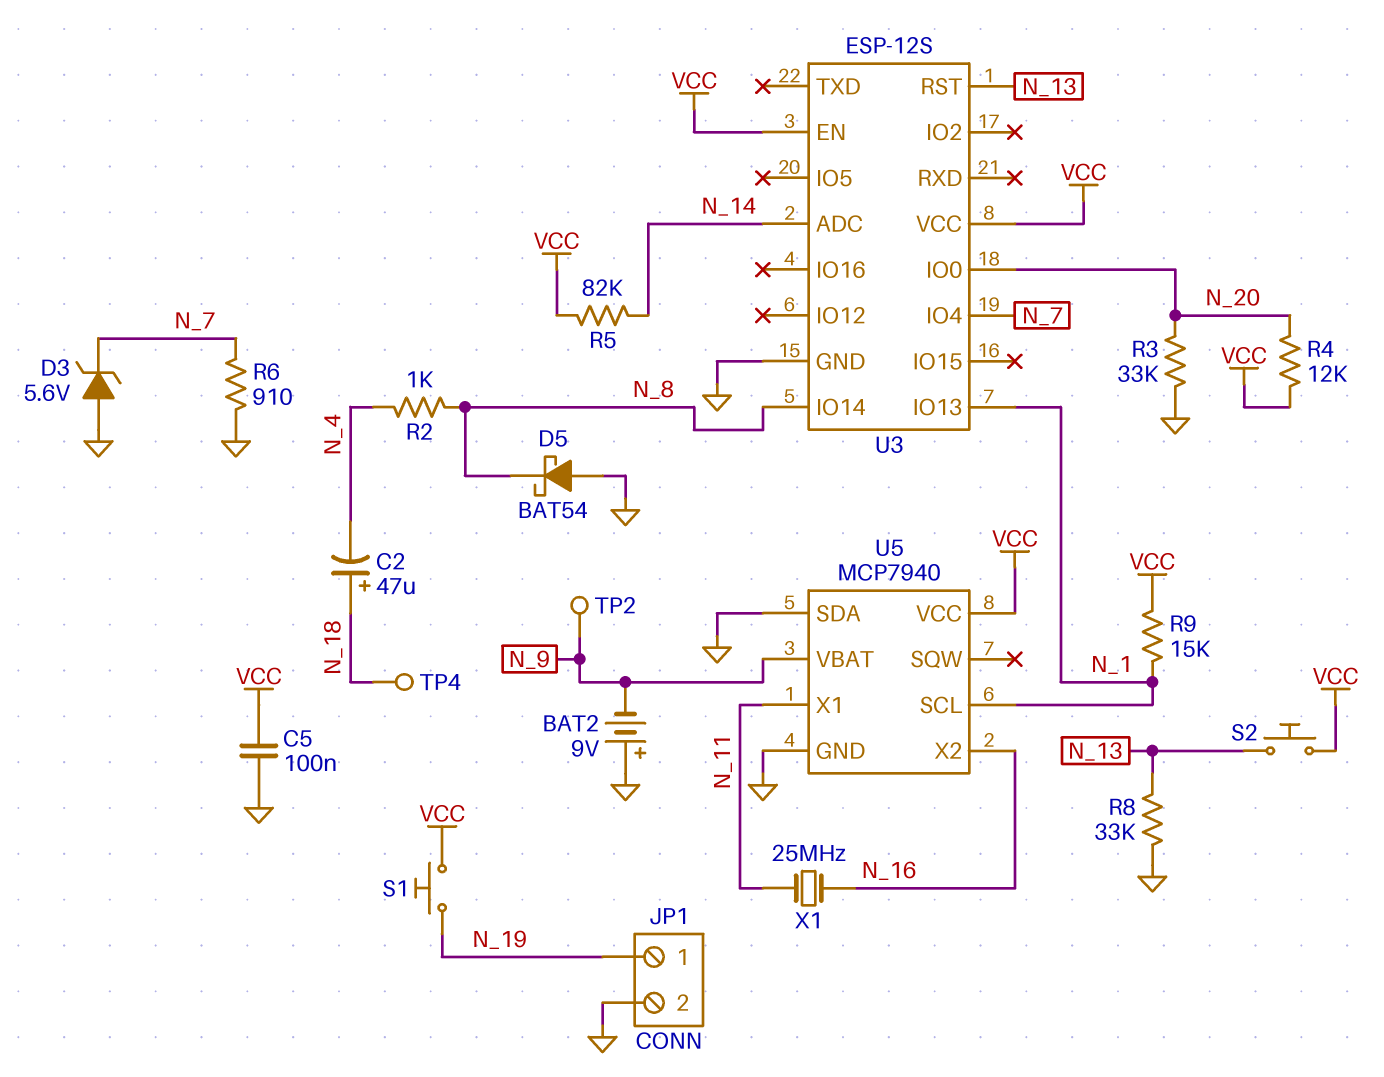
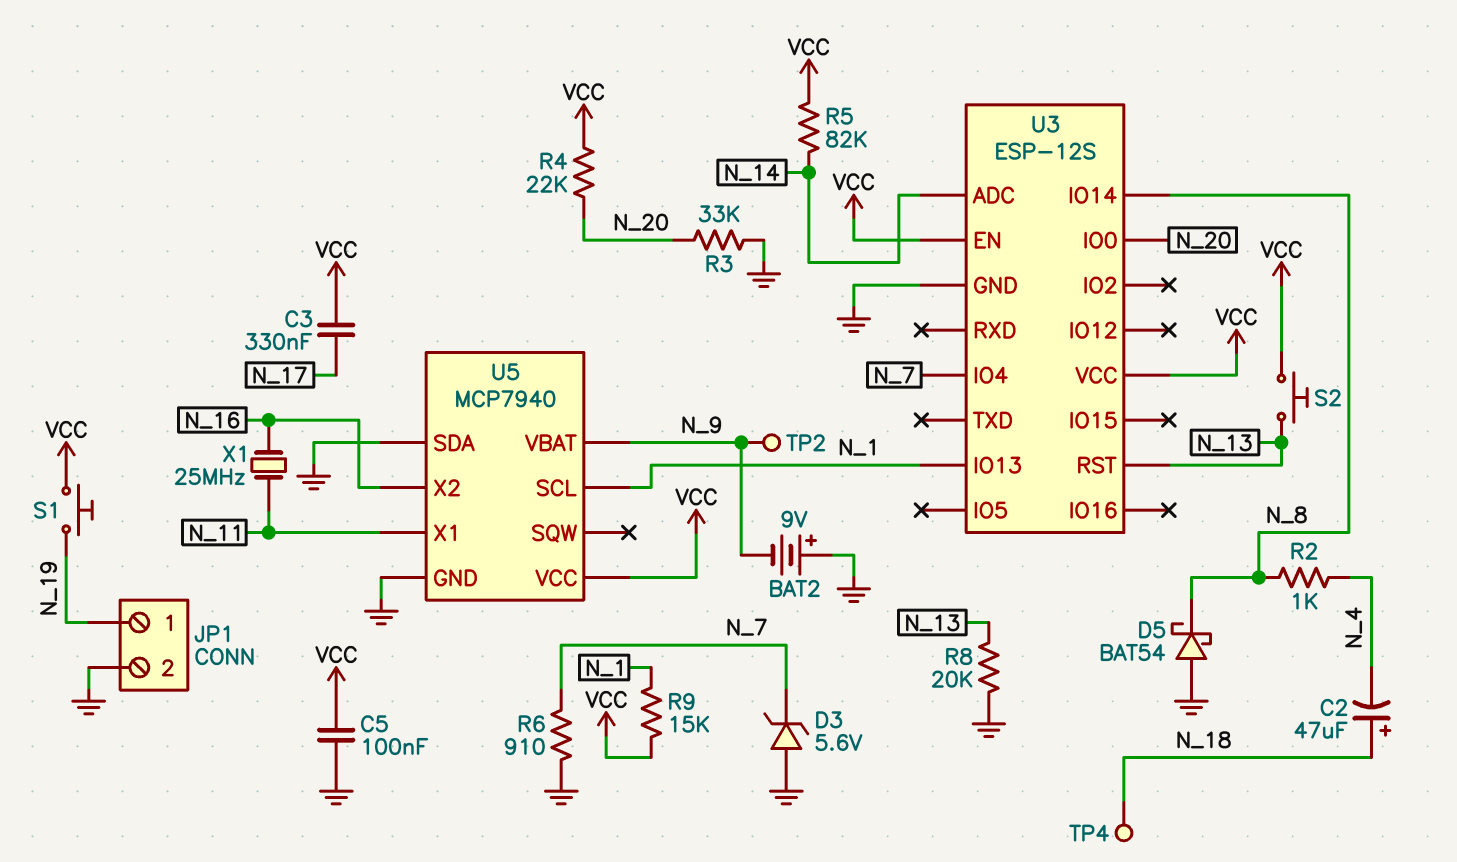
C3: none -> 330nF (N_17, VCC)
R4: 12k (N_20, VCC) -> 22k (N_20, VCC)
R8: 33k (GND, N_13) -> 20k (GND, N_13)

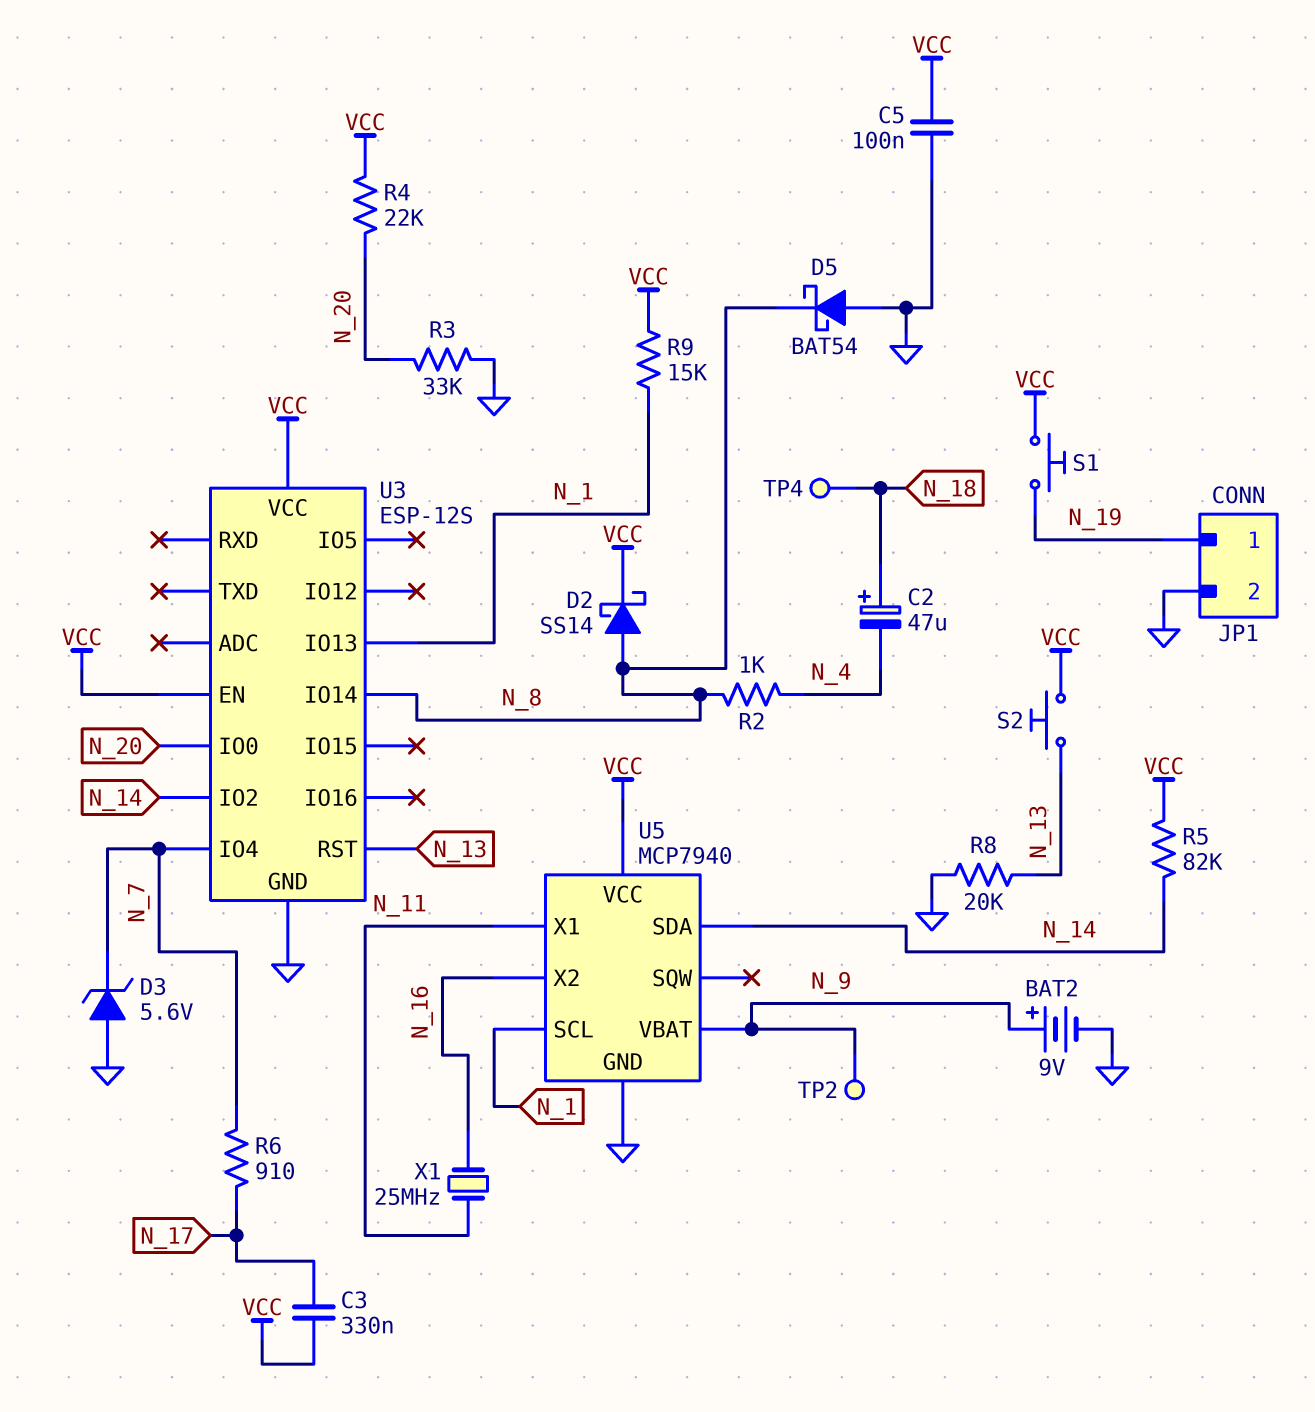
BAT2: 9V (plus GND, minus N_9) -> 9V (plus N_9, minus GND)
D2: none -> schottky SS14 (A N_8, K VCC)
R6: 910 (GND, N_7) -> 910 (N_7, N_17)
U3 pin ADC: N_14 -> none
U3 pin IO2: none -> N_14
U5 pin SDA: GND -> N_14

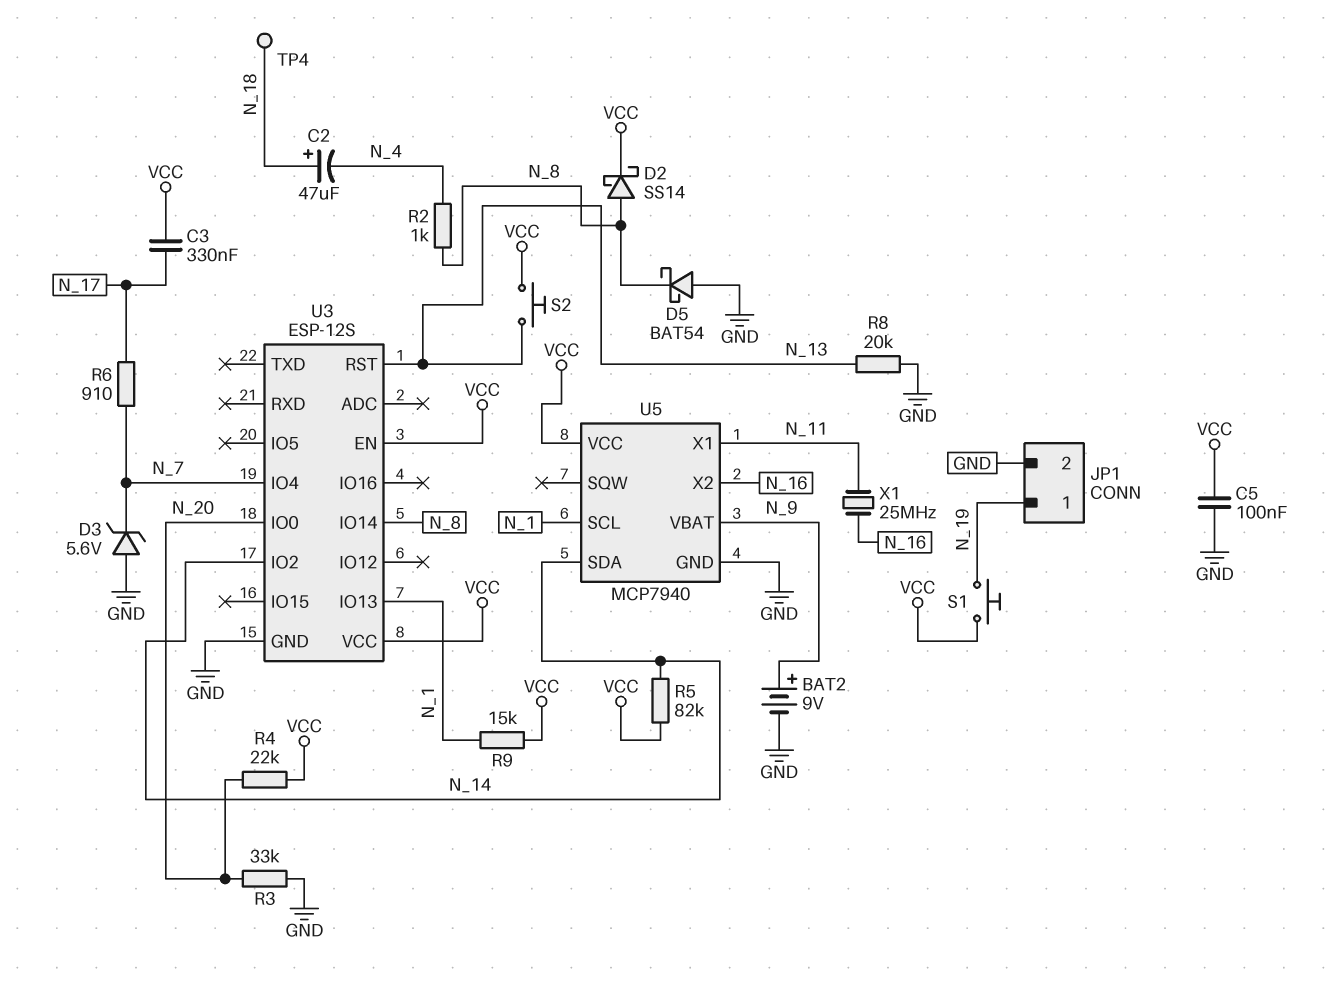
TP2: test point (N_9) -> none

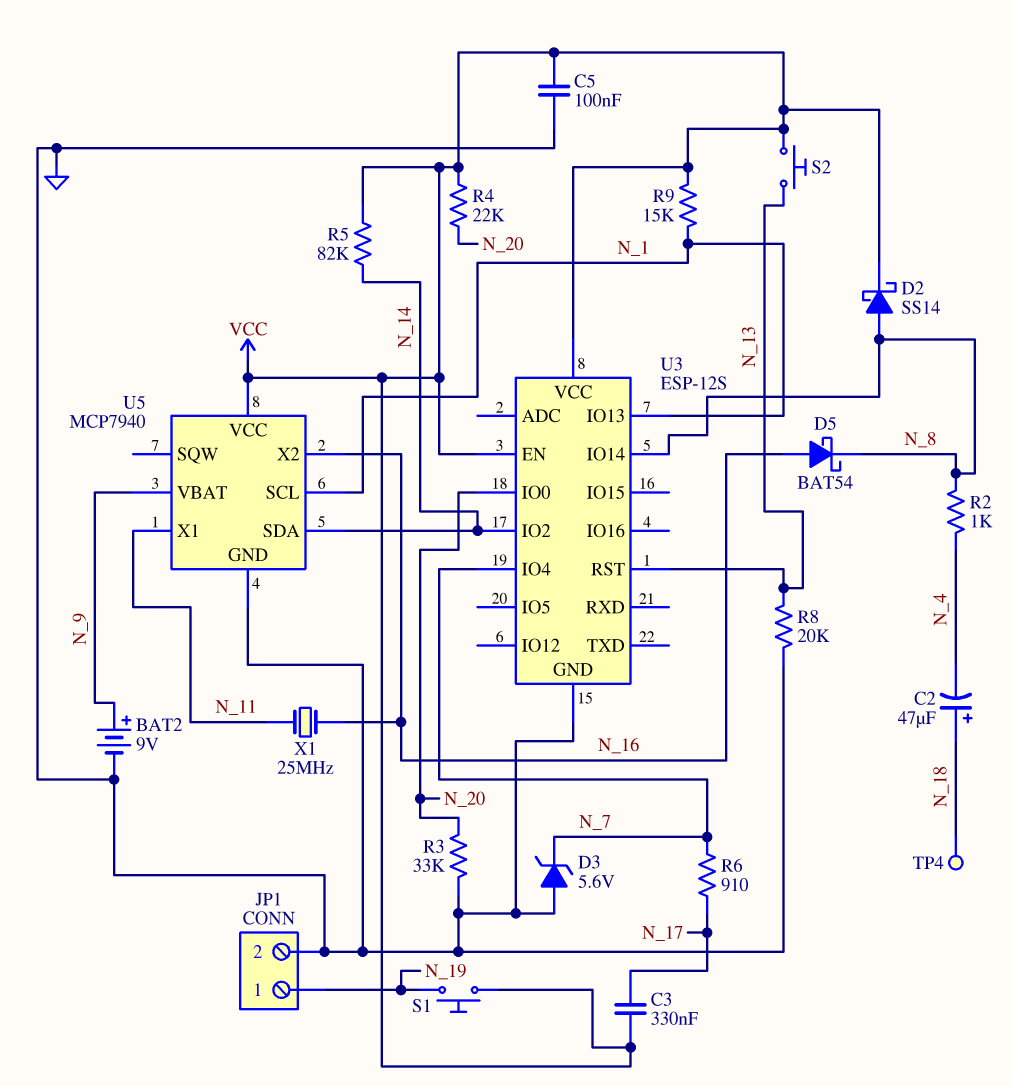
D5: schottky BAT54 (A GND, K N_8) -> schottky BAT54 (A N_16, K N_8)

